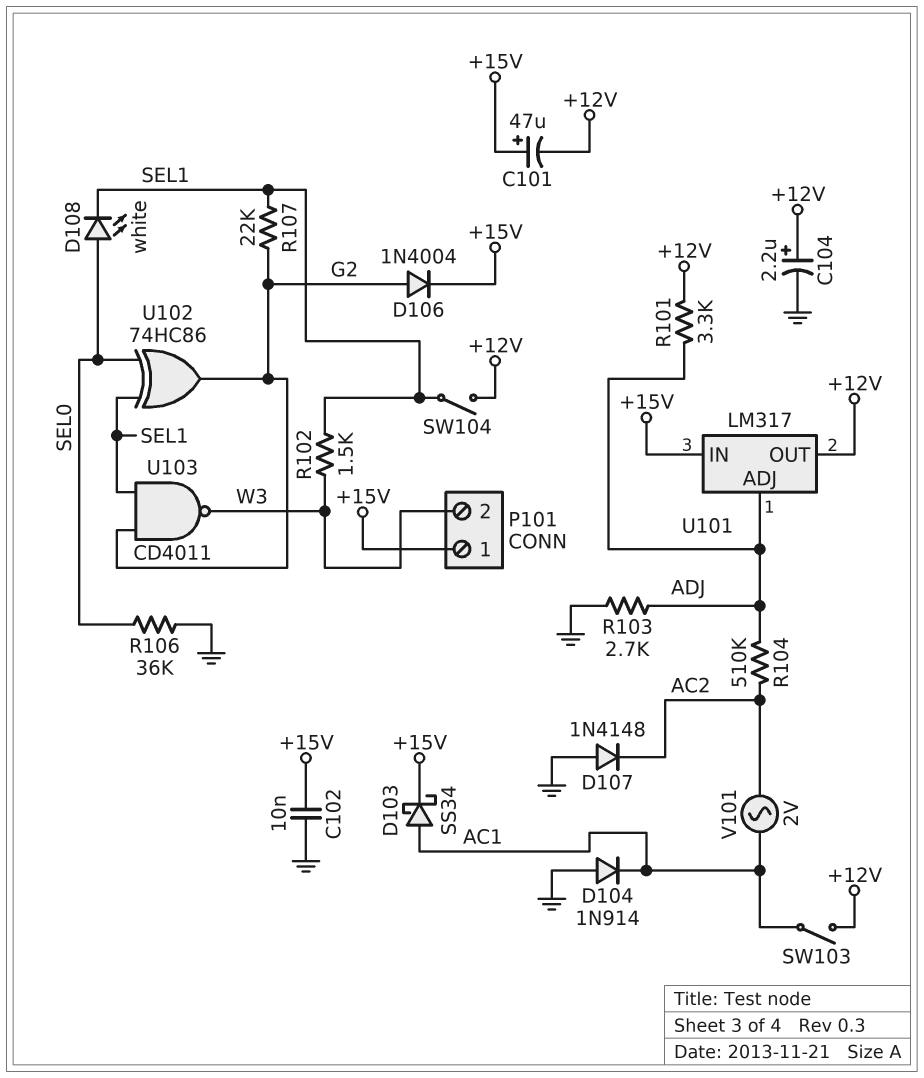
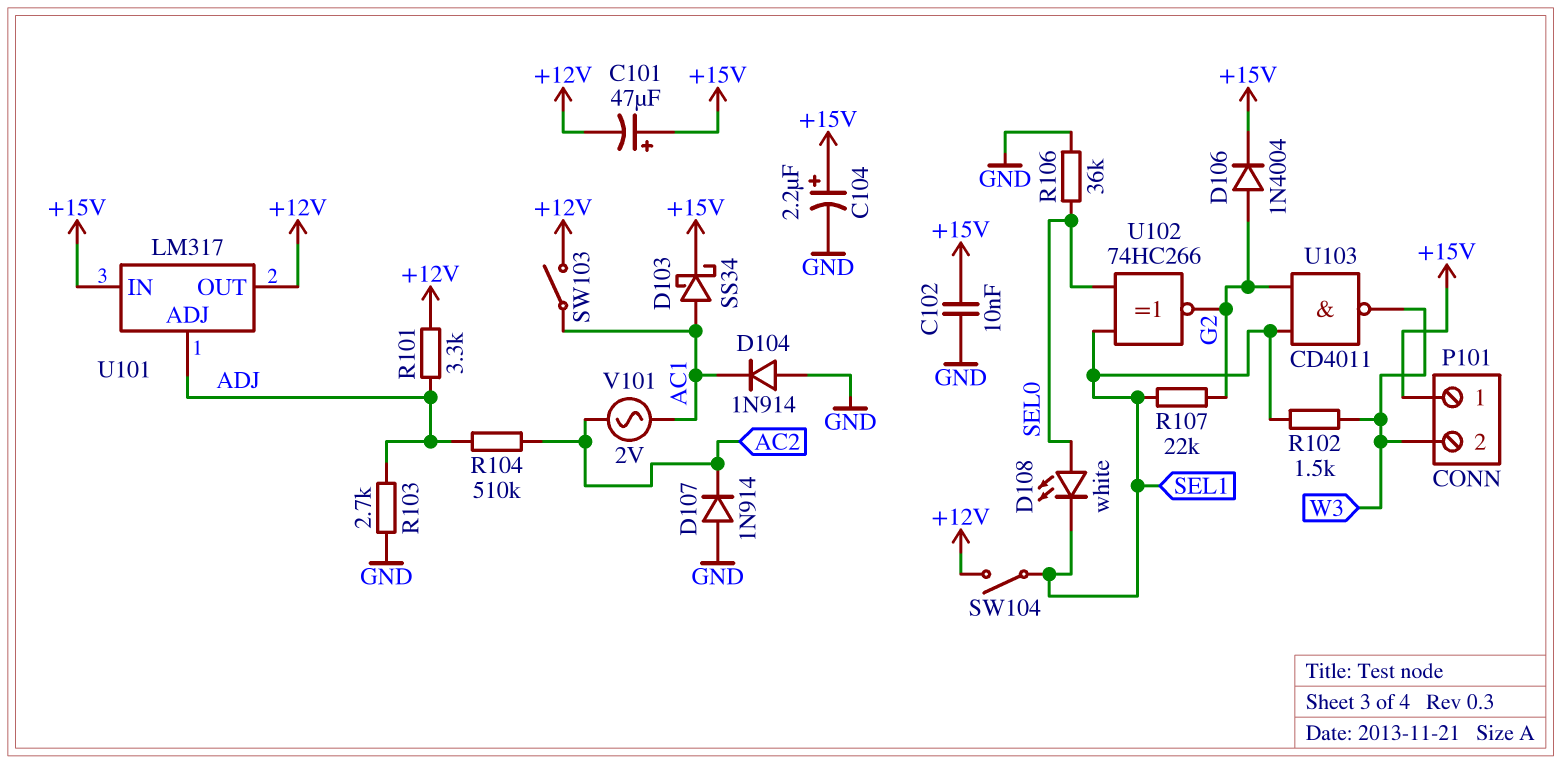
C104: 2.2uF (plus +12V, minus GND) -> 2.2uF (plus +15V, minus GND)
D107: diode 1N4148 (A GND, K AC2) -> diode 1N914 (A GND, K AC2)
U102: XOR 74HC86 (in SEL0, in SEL1, out G2) -> XNOR 74HC266 (in SEL0, in SEL1, out G2)

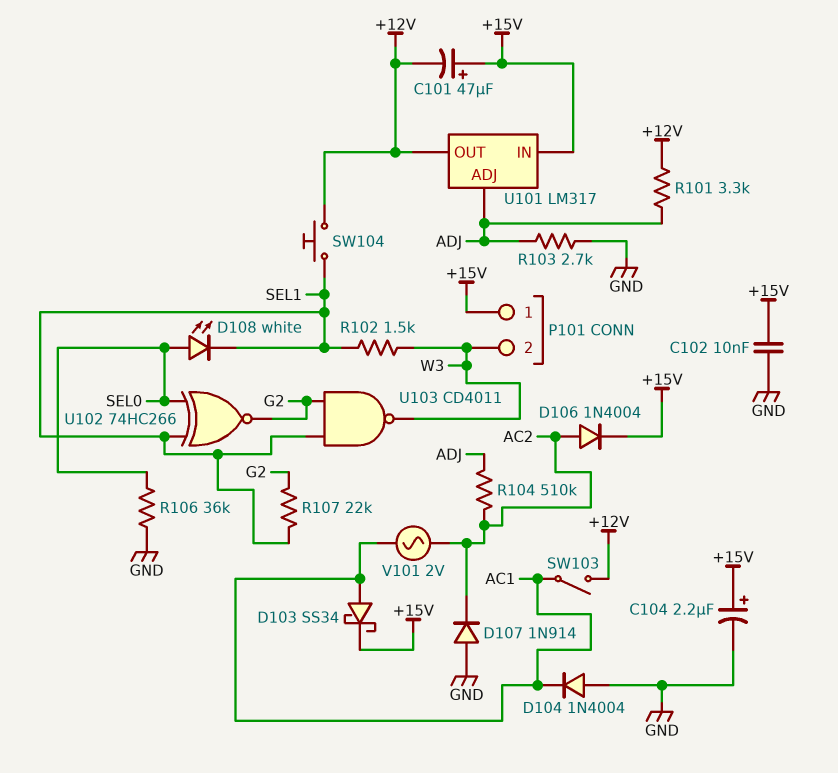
D104: diode 1N914 (A GND, K AC1) -> diode 1N4004 (A GND, K AC1)
D106: diode 1N4004 (A G2, K +15V) -> diode 1N4004 (A AC2, K +15V)
SW104: switch (+12V, SEL1) -> button (+12V, SEL1)

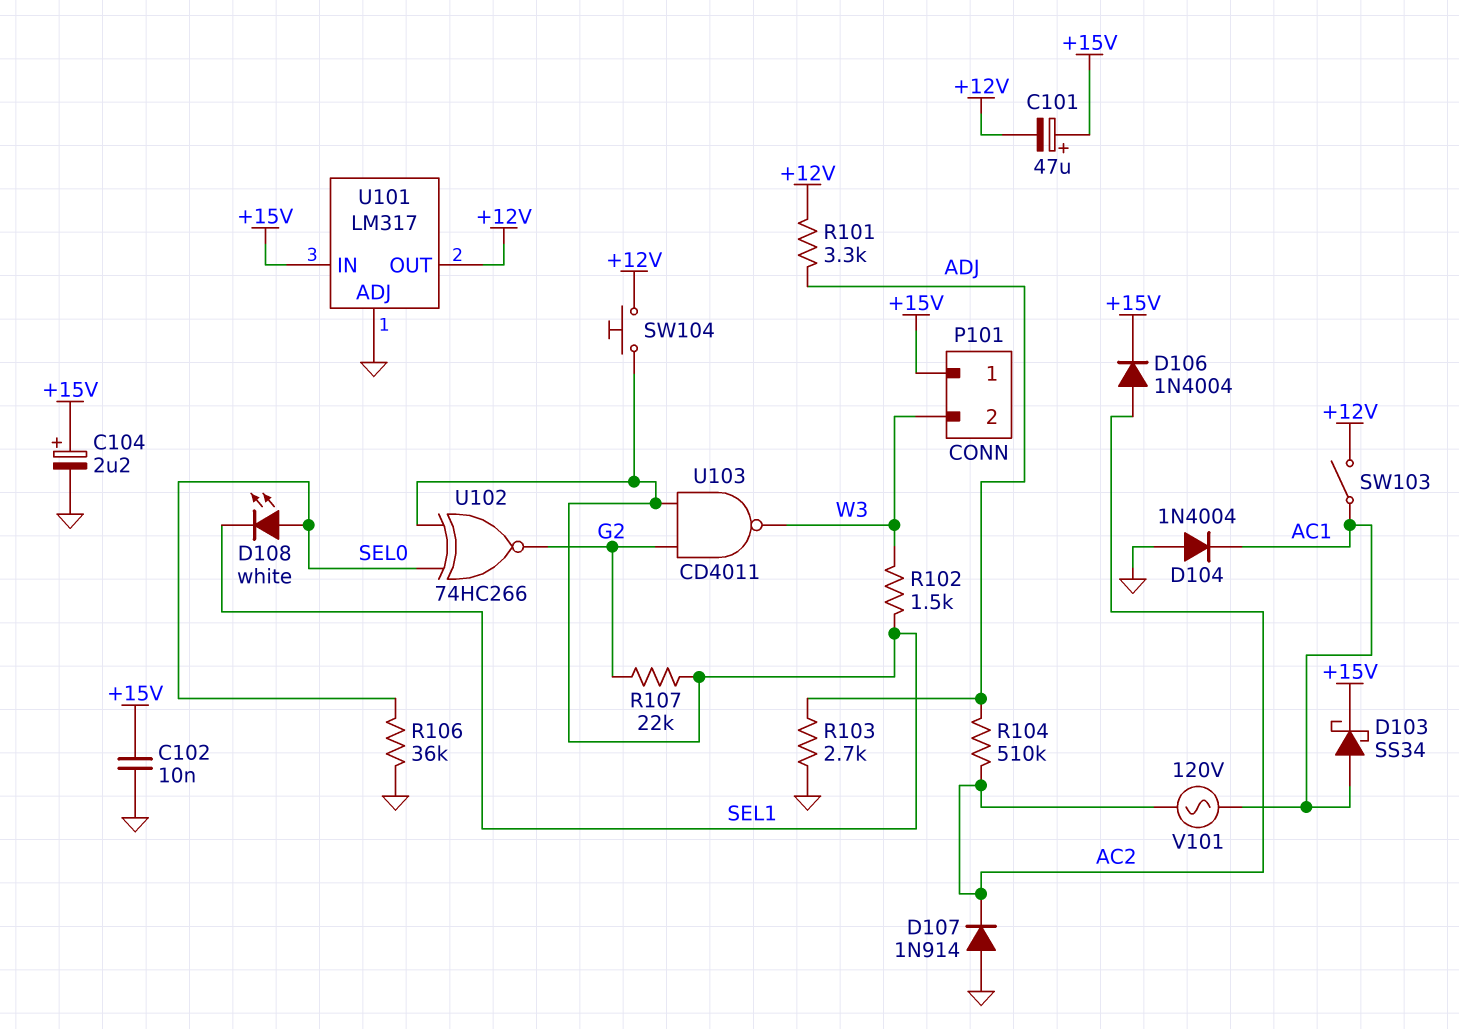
U101 pin ADJ: ADJ -> GND
V101: AC 2V (AC1, AC2) -> AC 120V (AC1, AC2)

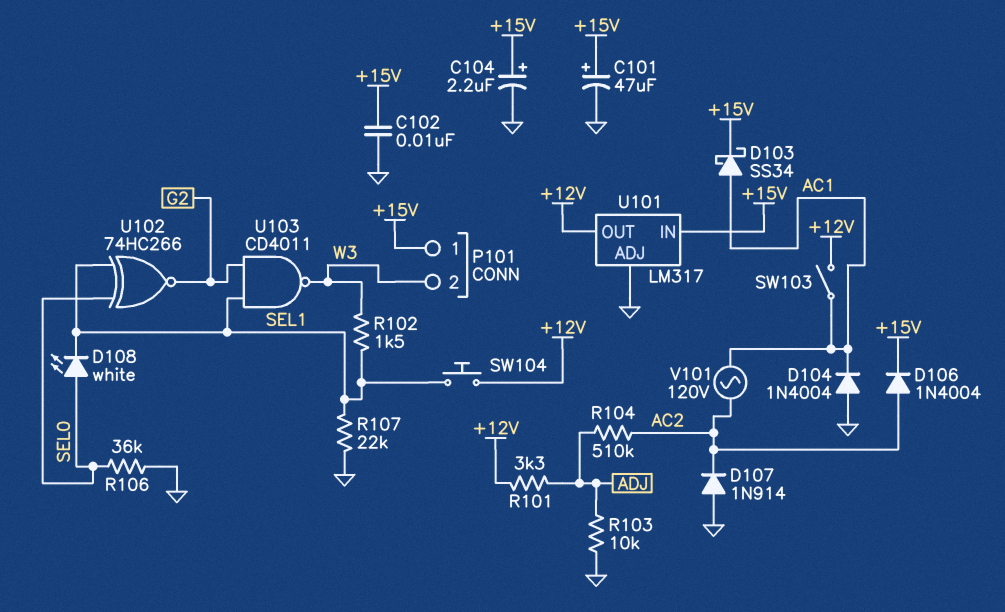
C101: 47uF (plus +15V, minus +12V) -> 47uF (plus +15V, minus GND)
R103: 2.7k (ADJ, GND) -> 10k (ADJ, GND)
R107: 22k (G2, SEL1) -> 22k (GND, SEL1)

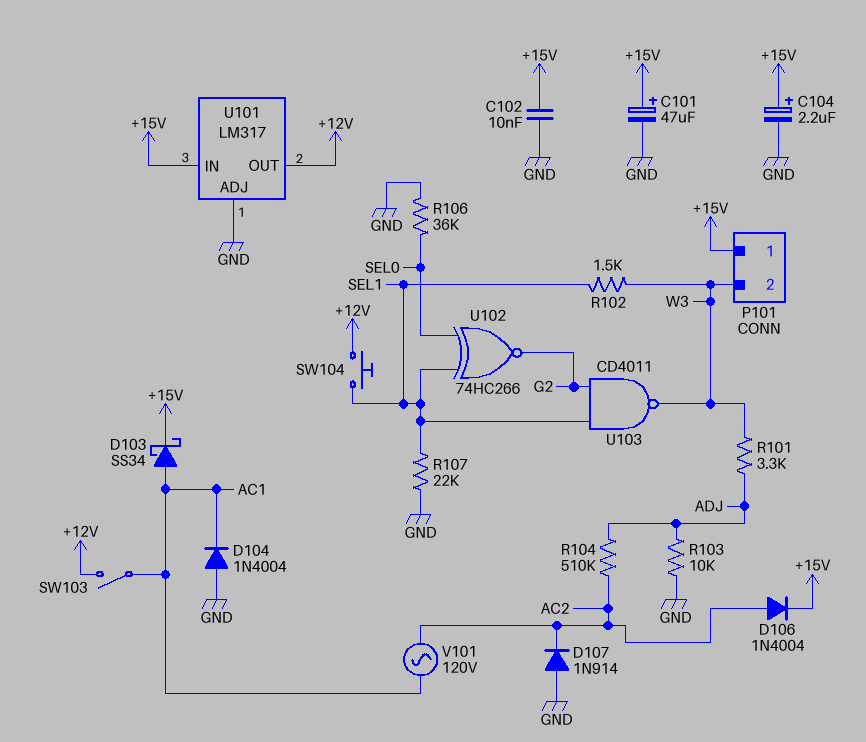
D108: LED white (A SEL0, K SEL1) -> none
R101: 3.3k (+12V, ADJ) -> 3.3k (ADJ, W3)

